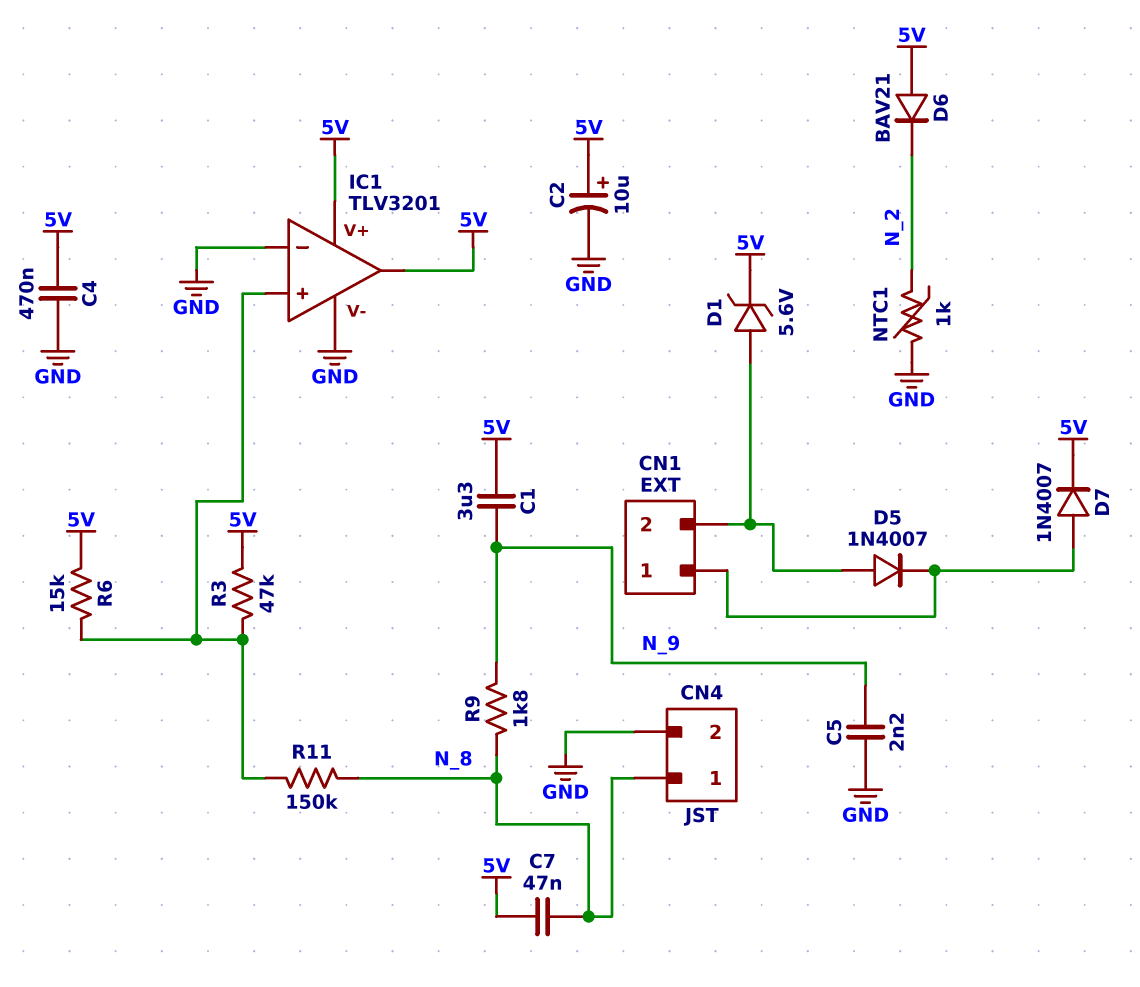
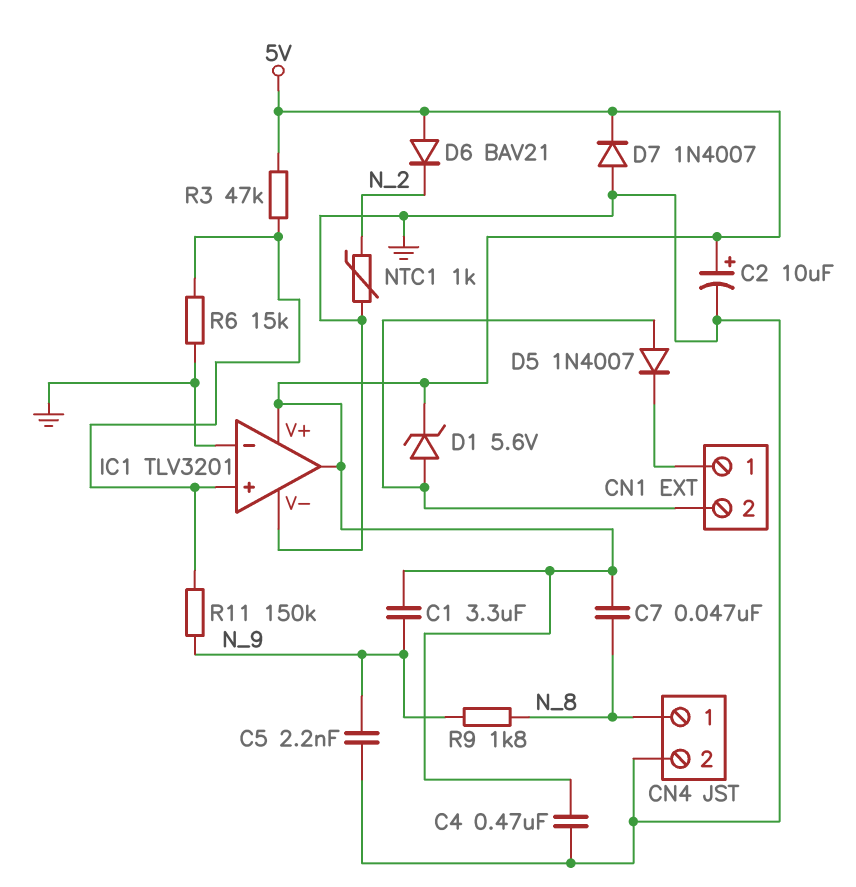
D7: diode 1N4007 (A CN1/1, K 5V) -> diode 1N4007 (A GND, K 5V)
R6: 15k (5V, IC1/in+) -> 15k (GND, IC1/in+)
R11: 150k (IC1/in+, N_8) -> 150k (IC1/in+, N_9)

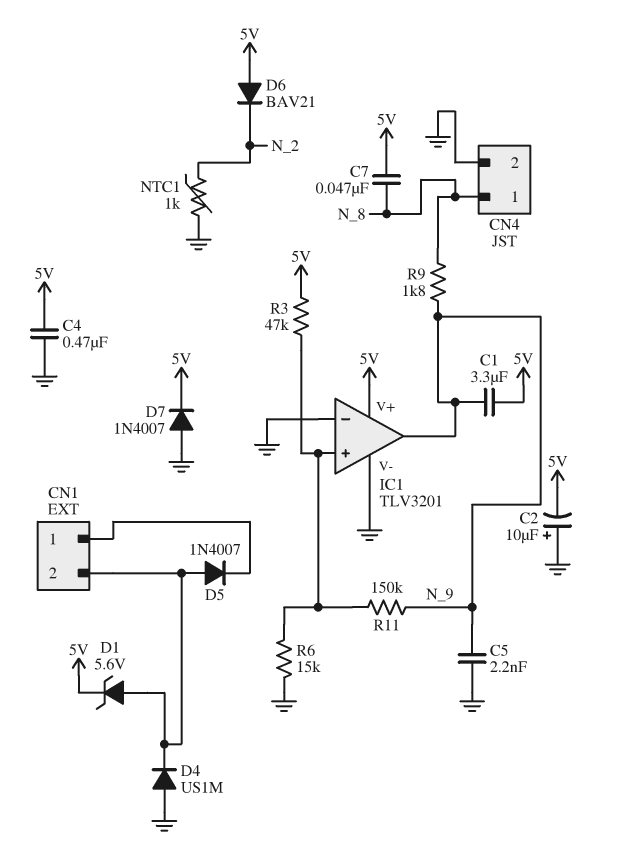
C2: 10uF (plus 5V, minus GND) -> 10uF (plus GND, minus 5V)
D4: none -> diode US1M (A GND, K CN1/2)
IC1 pin out: 5V -> N_9

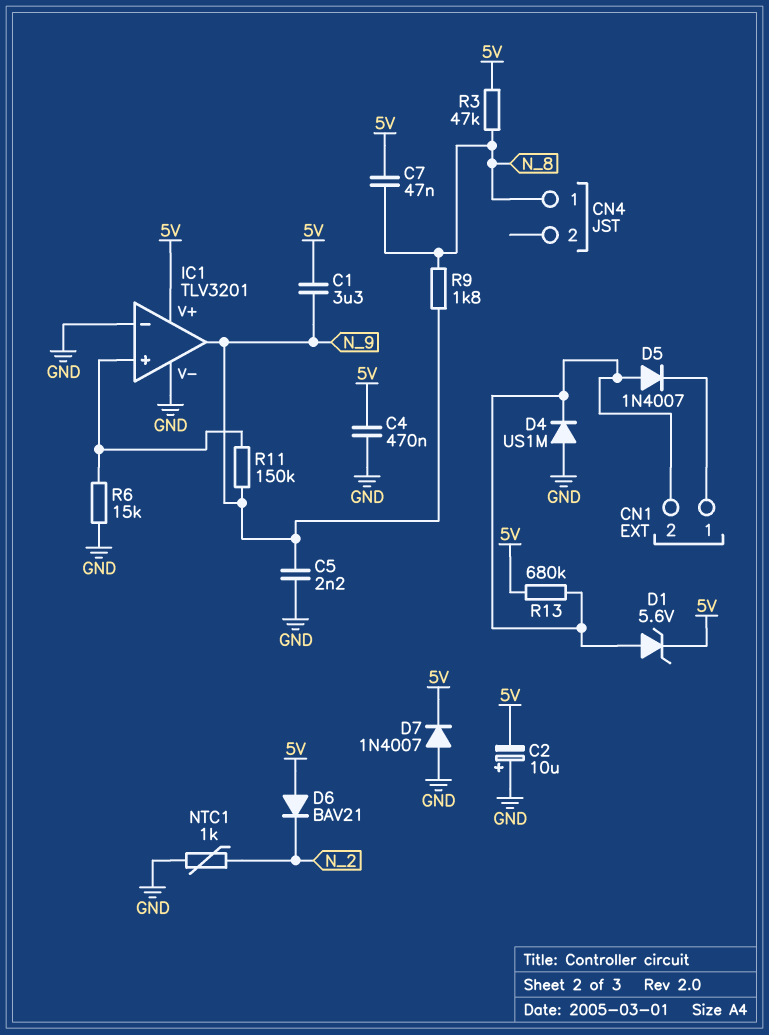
CN4 pin 2: GND -> none
R3: 47k (5V, IC1/in+) -> 47k (5V, N_8)
R13: none -> 680k (5V, CN1/2)

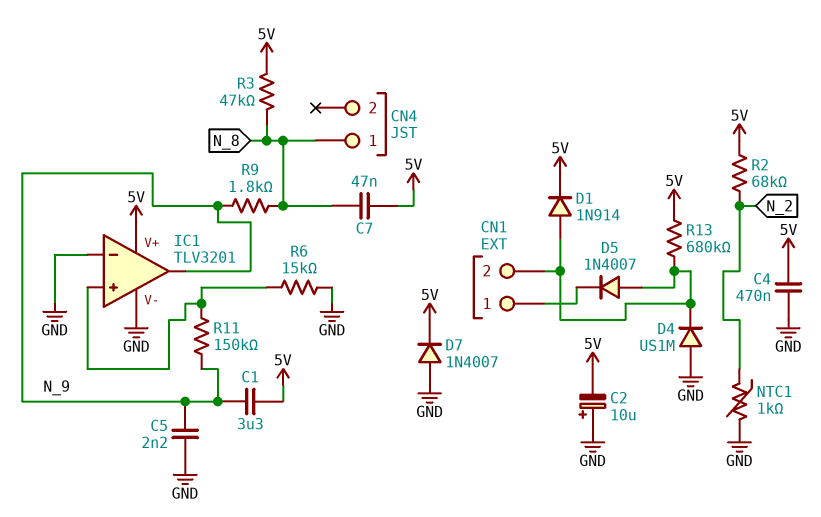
D1: zener 5.6V (A CN1/2, K 5V) -> diode 1N914 (A CN1/2, K 5V)
D6: diode BAV21 (A 5V, K N_2) -> none
R2: none -> 68k (5V, N_2)

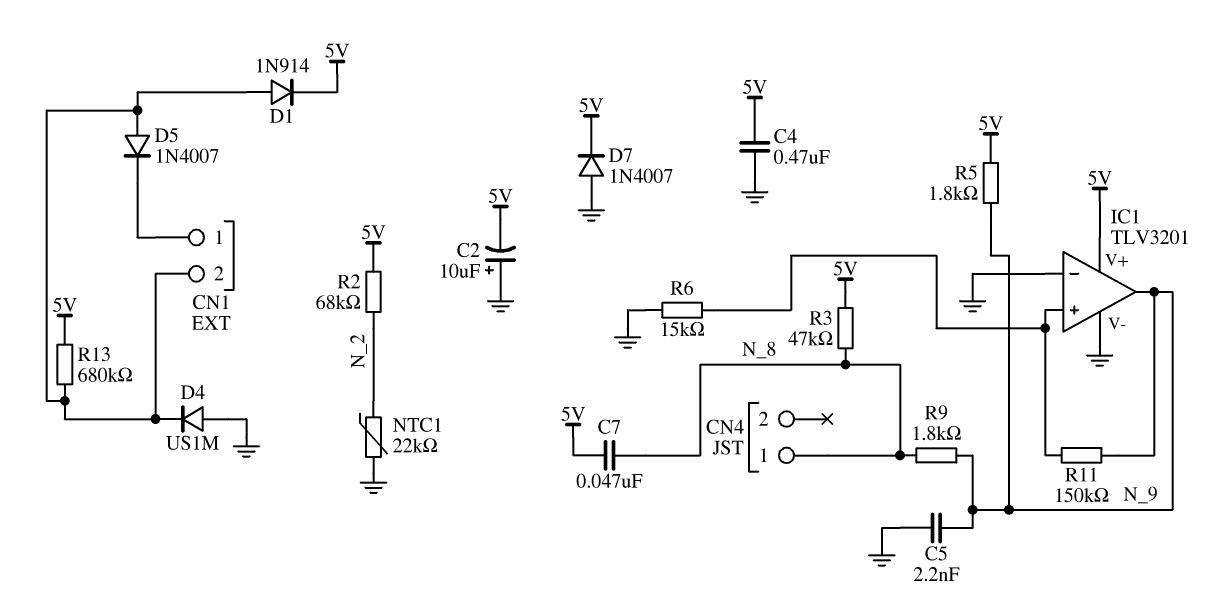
C1: 3.3uF (5V, N_9) -> none
NTC1: 1k (GND, N_2) -> 22k (GND, N_2)
R5: none -> 1.8k (5V, N_9)

